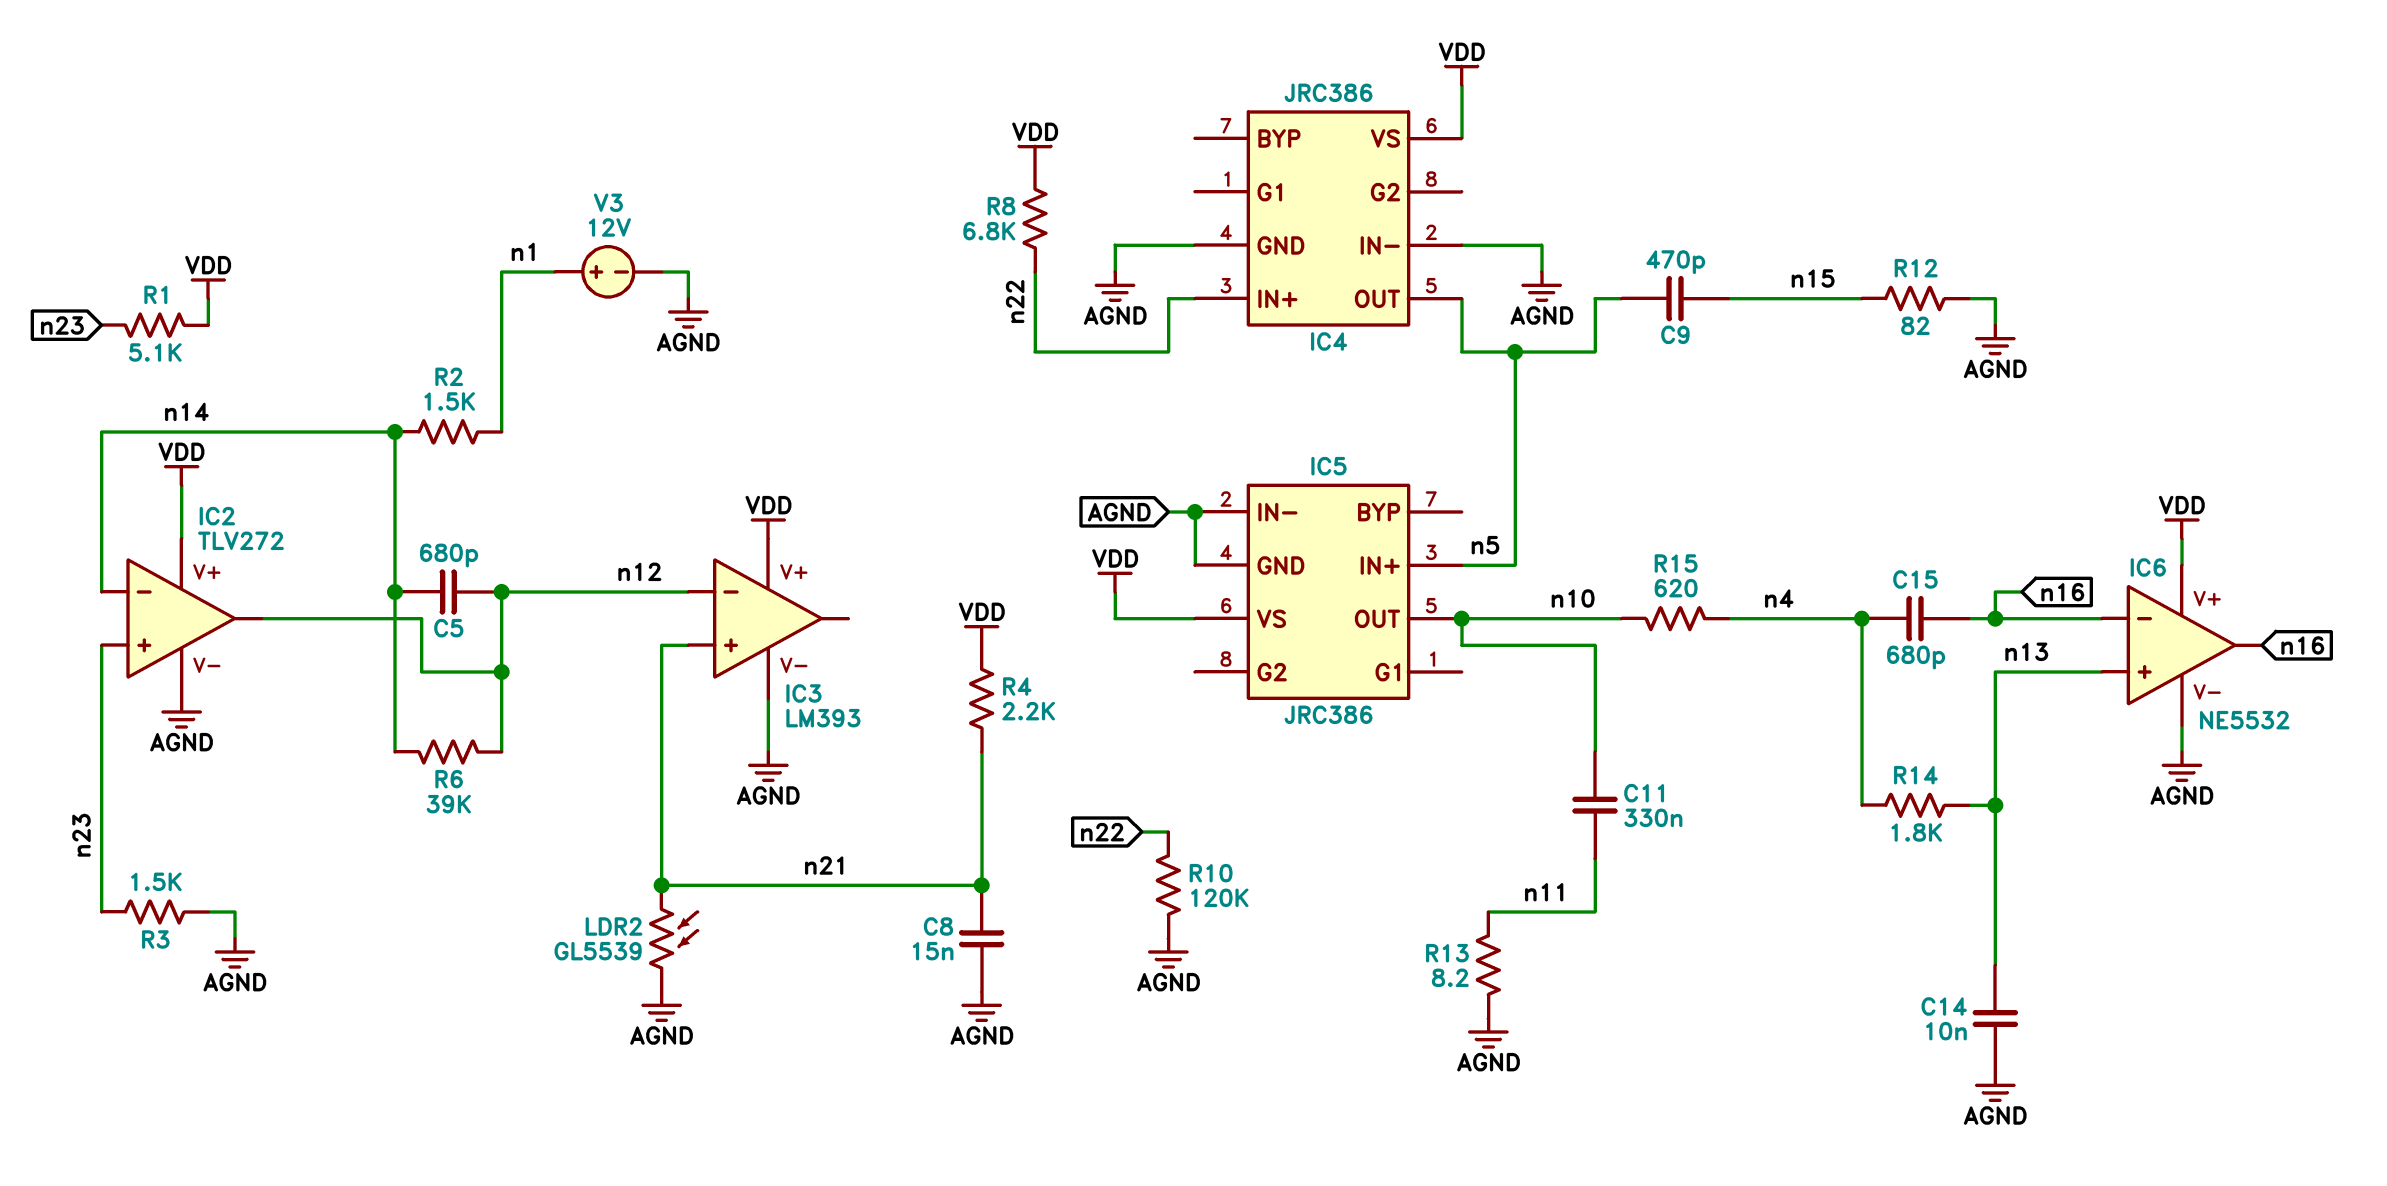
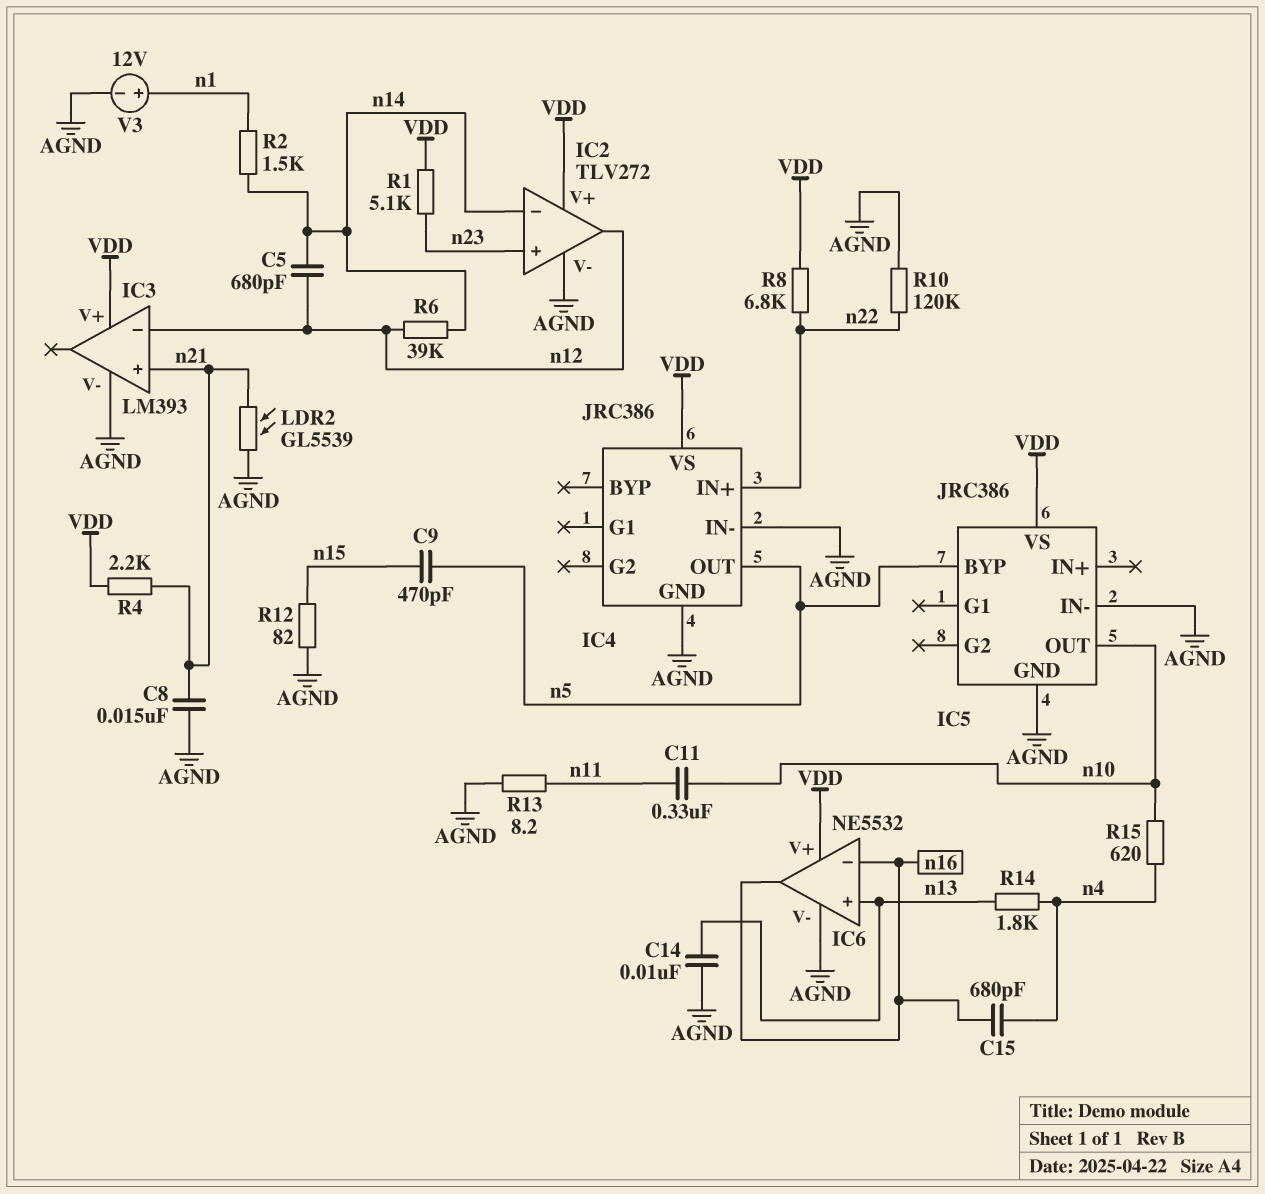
IC5 pin BYP: none -> n5
IC5 pin IN+: n5 -> none
R3: 1.5k (AGND, n23) -> none

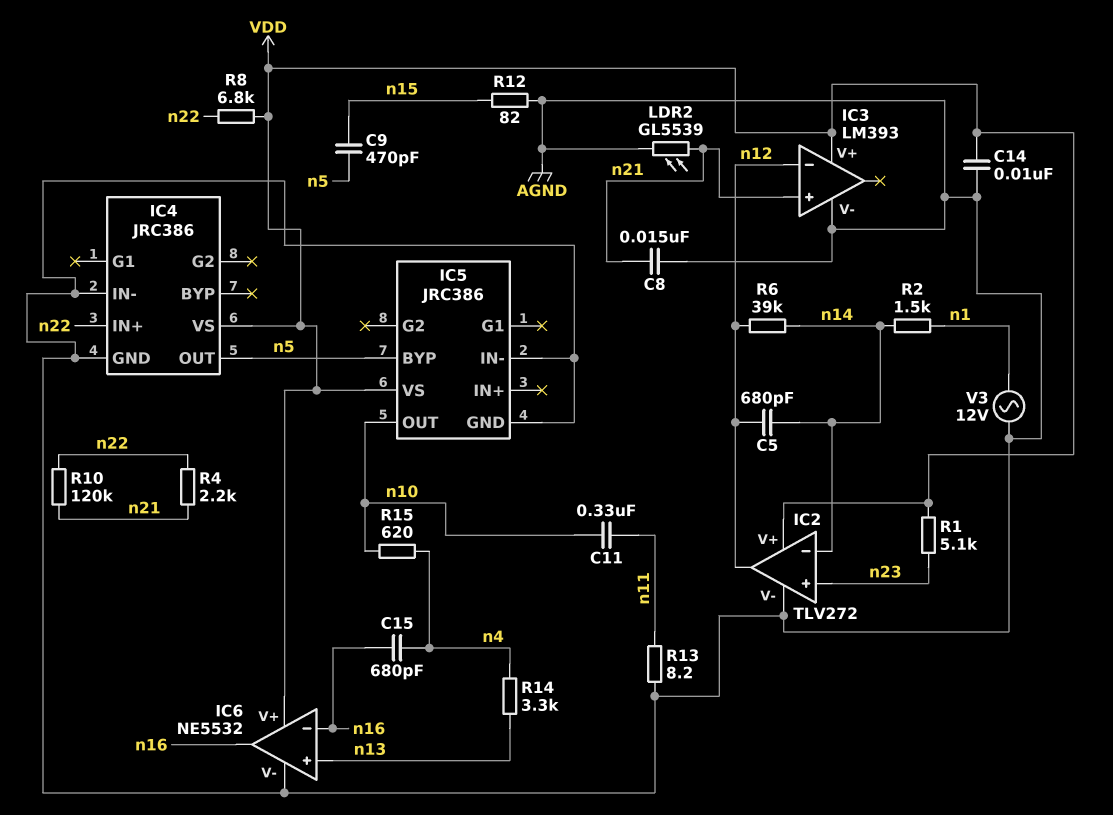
C14: 10nF (AGND, n13) -> 10nF (AGND, VDD)
R4: 2.2k (VDD, n21) -> 2.2k (n21, n22)
R10: 120k (AGND, n22) -> 120k (n21, n22)
R14: 1.8k (n4, n13) -> 3.3k (n4, n13)
V3: 12V (plus n1, minus AGND) -> AC 12V (AGND, n1)

